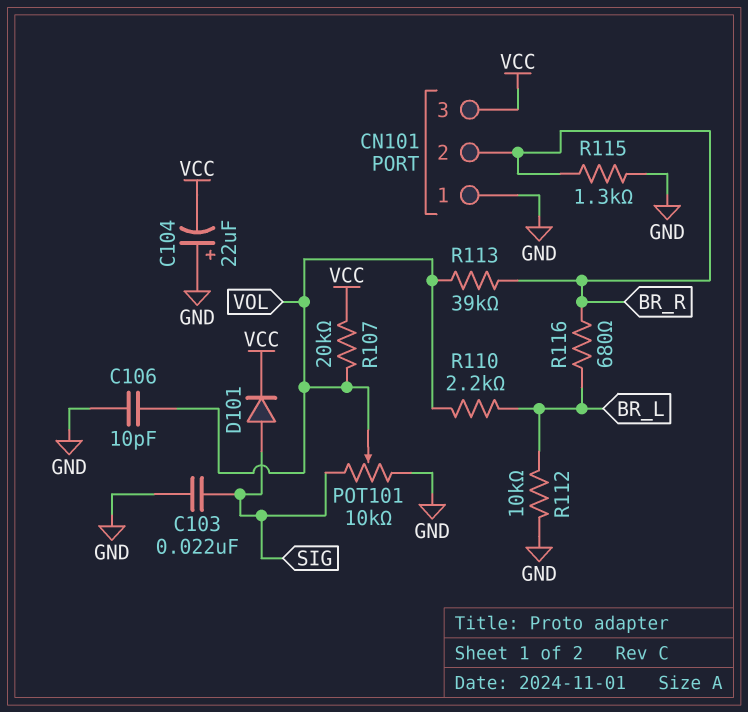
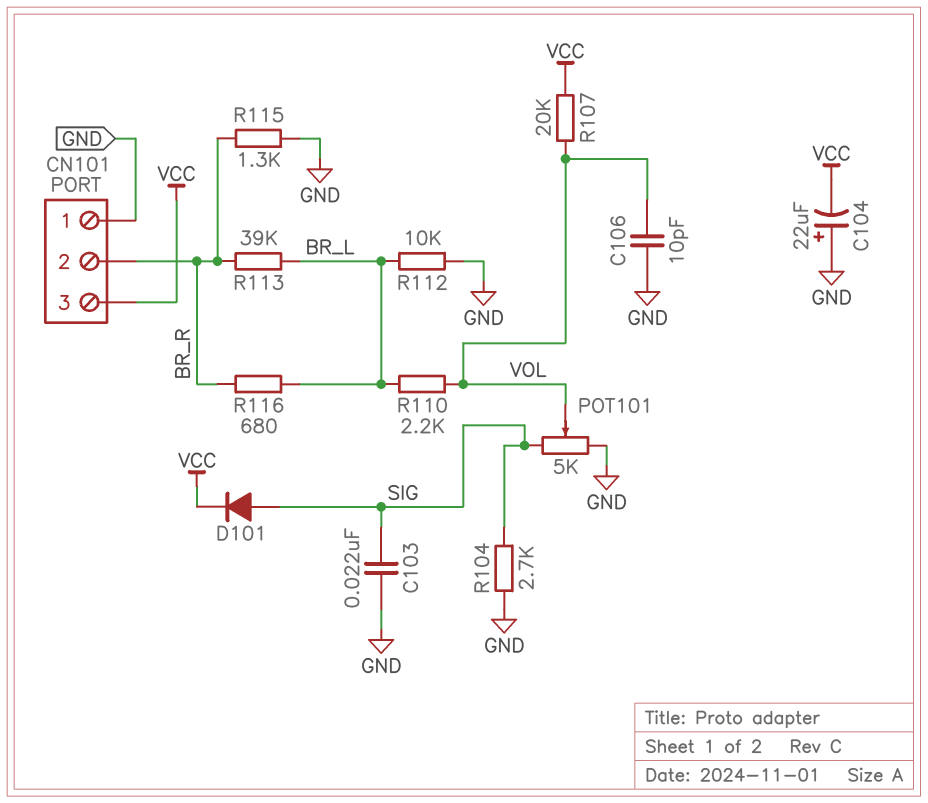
POT101: 10k (GND, SIG, wiper VOL) -> 5k (GND, SIG, wiper VOL)
R104: none -> 2.7k (GND, SIG)
R113: 39k (BR_R, VOL) -> 39k (BR_L, BR_R)

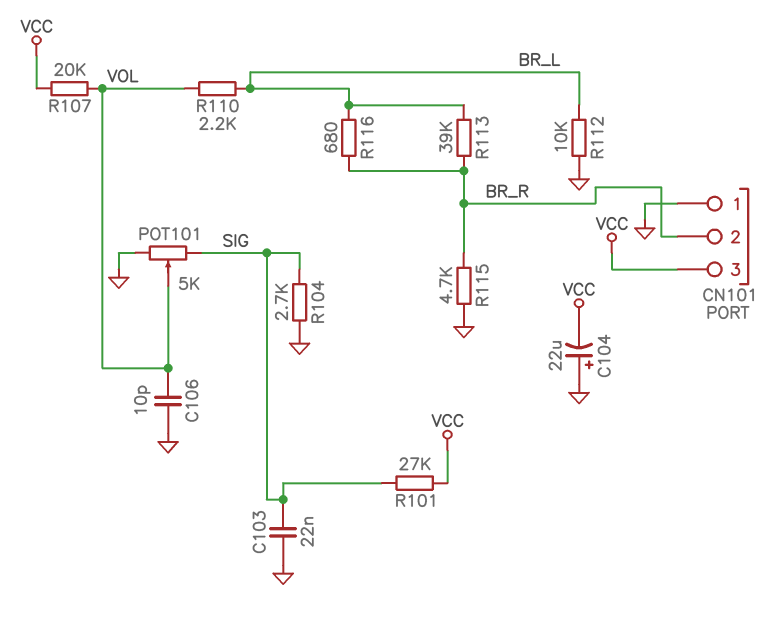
D101: diode (A SIG, K VCC) -> none
R101: none -> 27k (SIG, VCC)
R115: 1.3k (BR_R, GND) -> 4.7k (BR_R, GND)

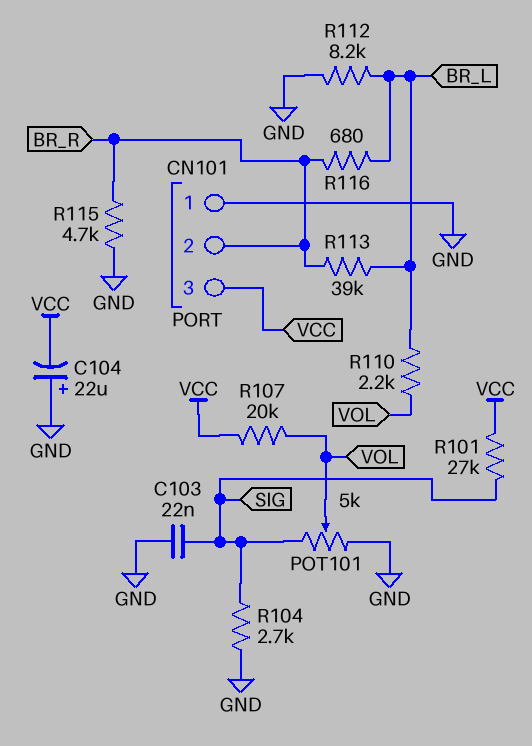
C106: 10pF (GND, VOL) -> none
R112: 10k (BR_L, GND) -> 8.2k (BR_L, GND)

